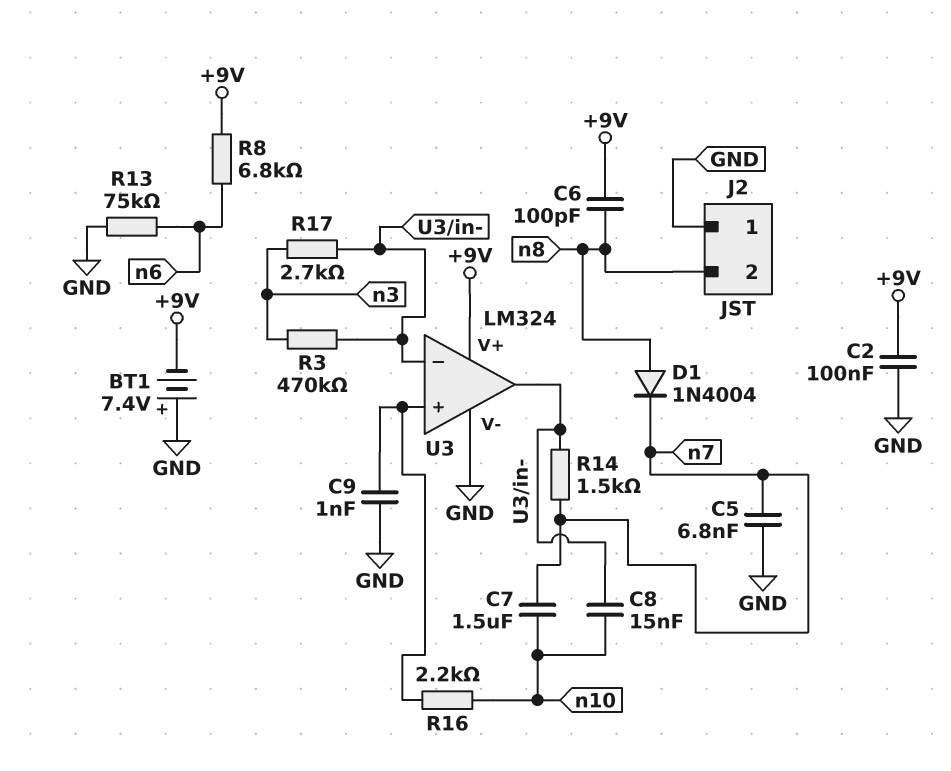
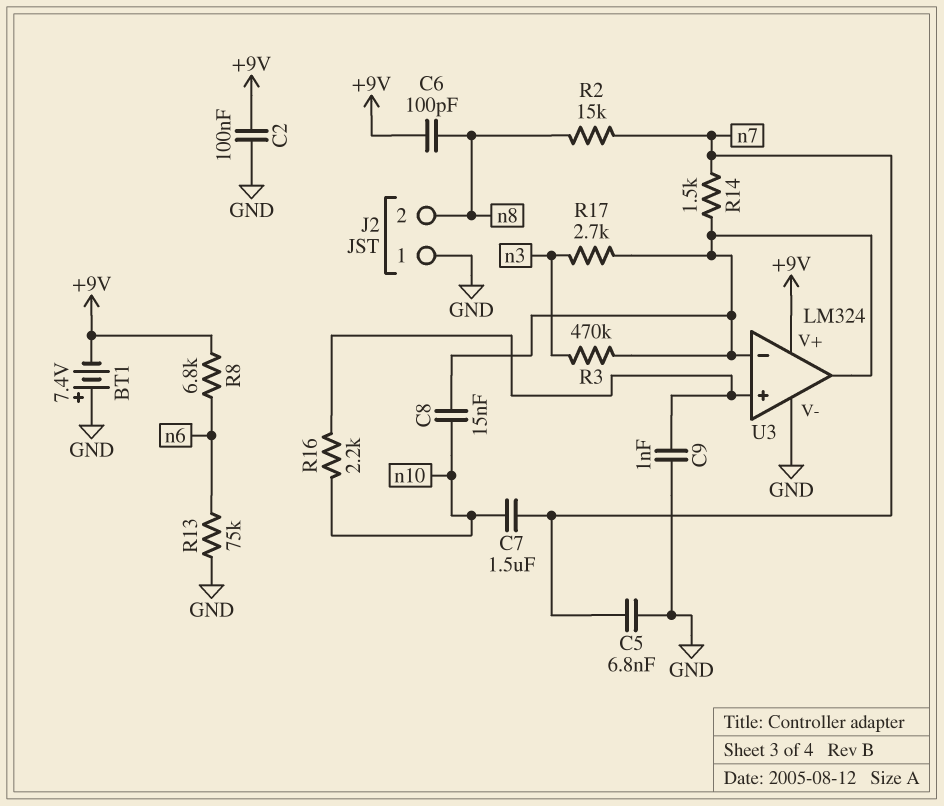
D1: diode 1N4004 (A n8, K n7) -> none
R2: none -> 15k (n7, n8)

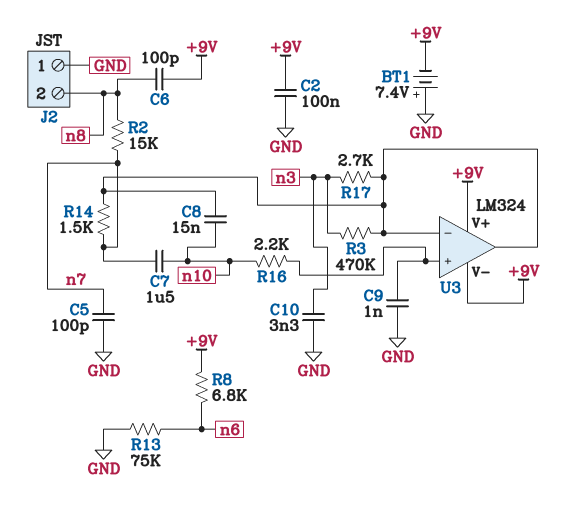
C5: 6.8nF (GND, n7) -> 100pF (GND, n7)
C10: none -> 3.3nF (GND, n3)
U3 pin V-: GND -> +9V

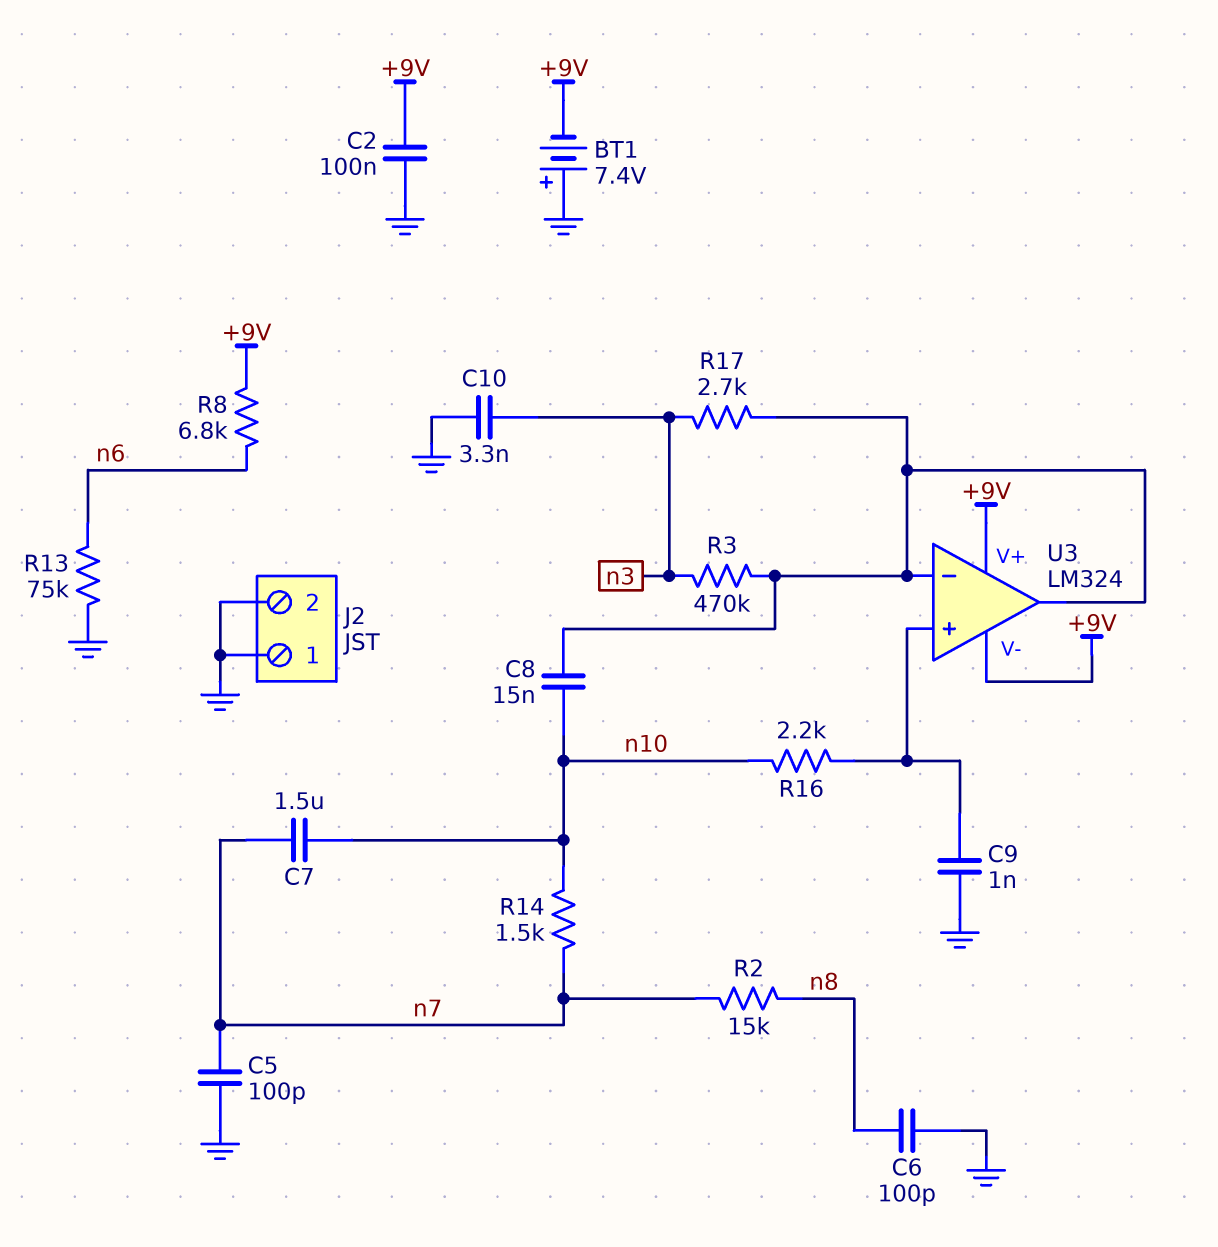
C6: 100pF (+9V, n8) -> 100pF (GND, n8)
J2 pin 2: n8 -> GND
R14: 1.5k (U3/in-, n7) -> 1.5k (n7, n10)

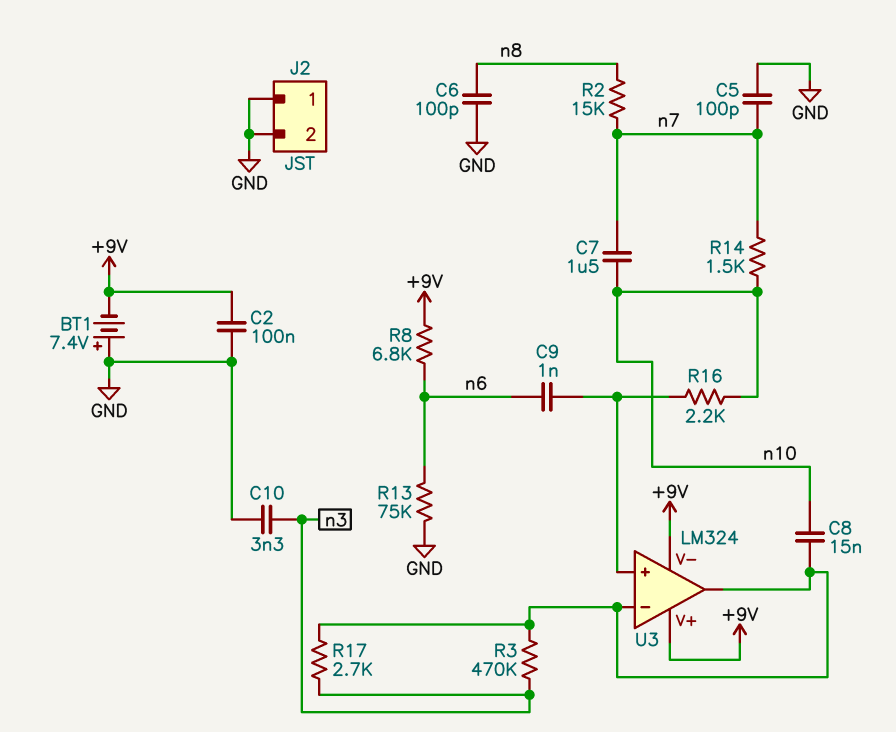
C9: 1nF (GND, U3/in+) -> 1nF (U3/in+, n6)

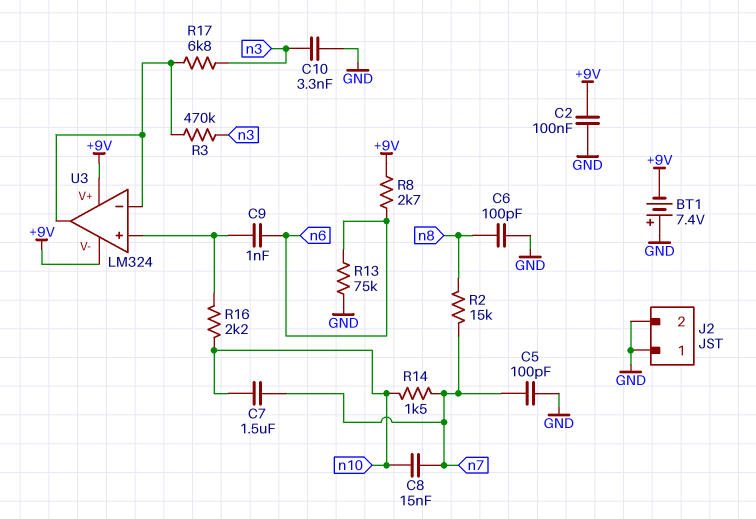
C8: 15nF (U3/in-, n10) -> 15nF (n7, n10)
R8: 6.8k (+9V, n6) -> 2.7k (+9V, n6)
R17: 2.7k (U3/in-, n3) -> 6.8k (U3/in-, n3)

